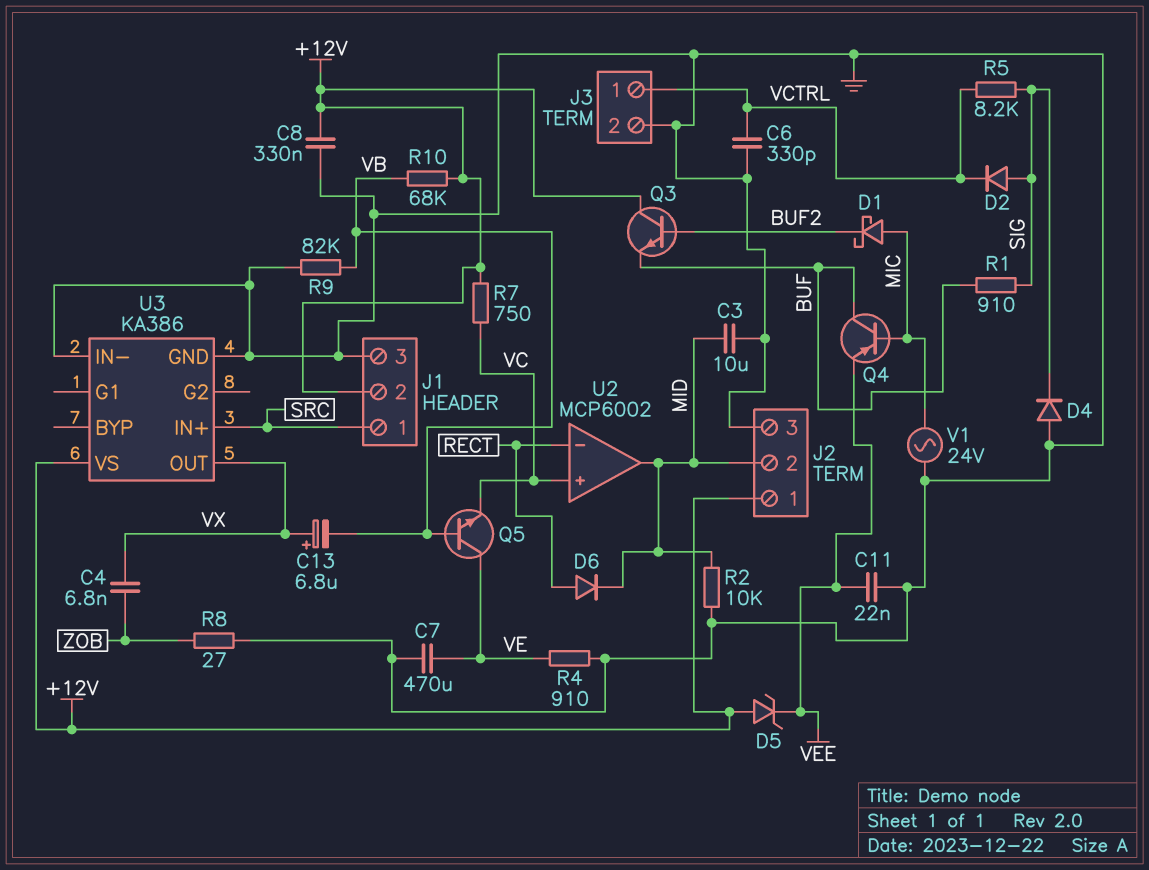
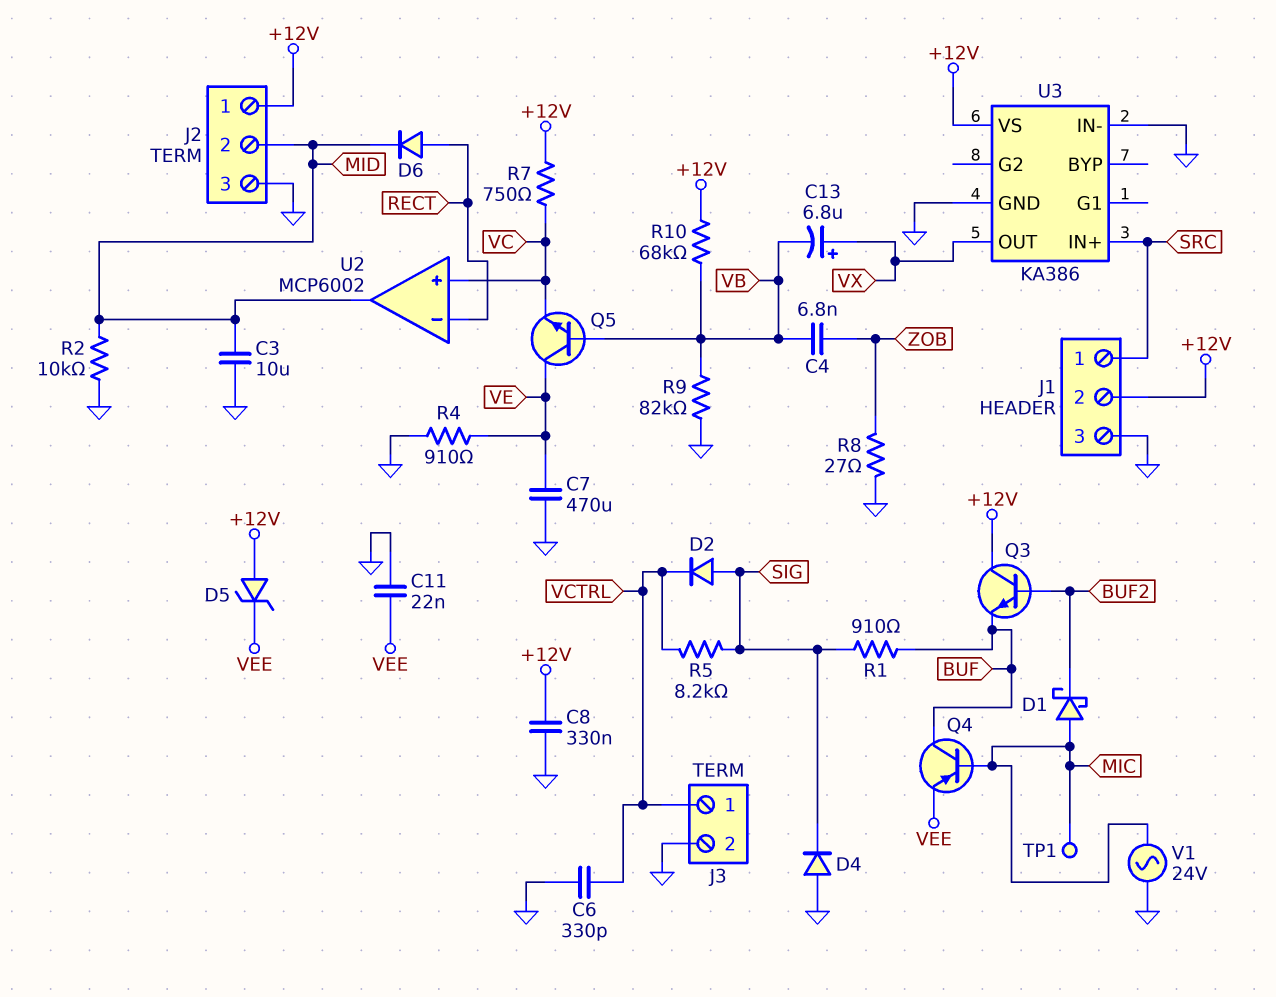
C4: 6.8nF (VX, ZOB) -> 6.8nF (VB, ZOB)
TP1: none -> test point (MIC)

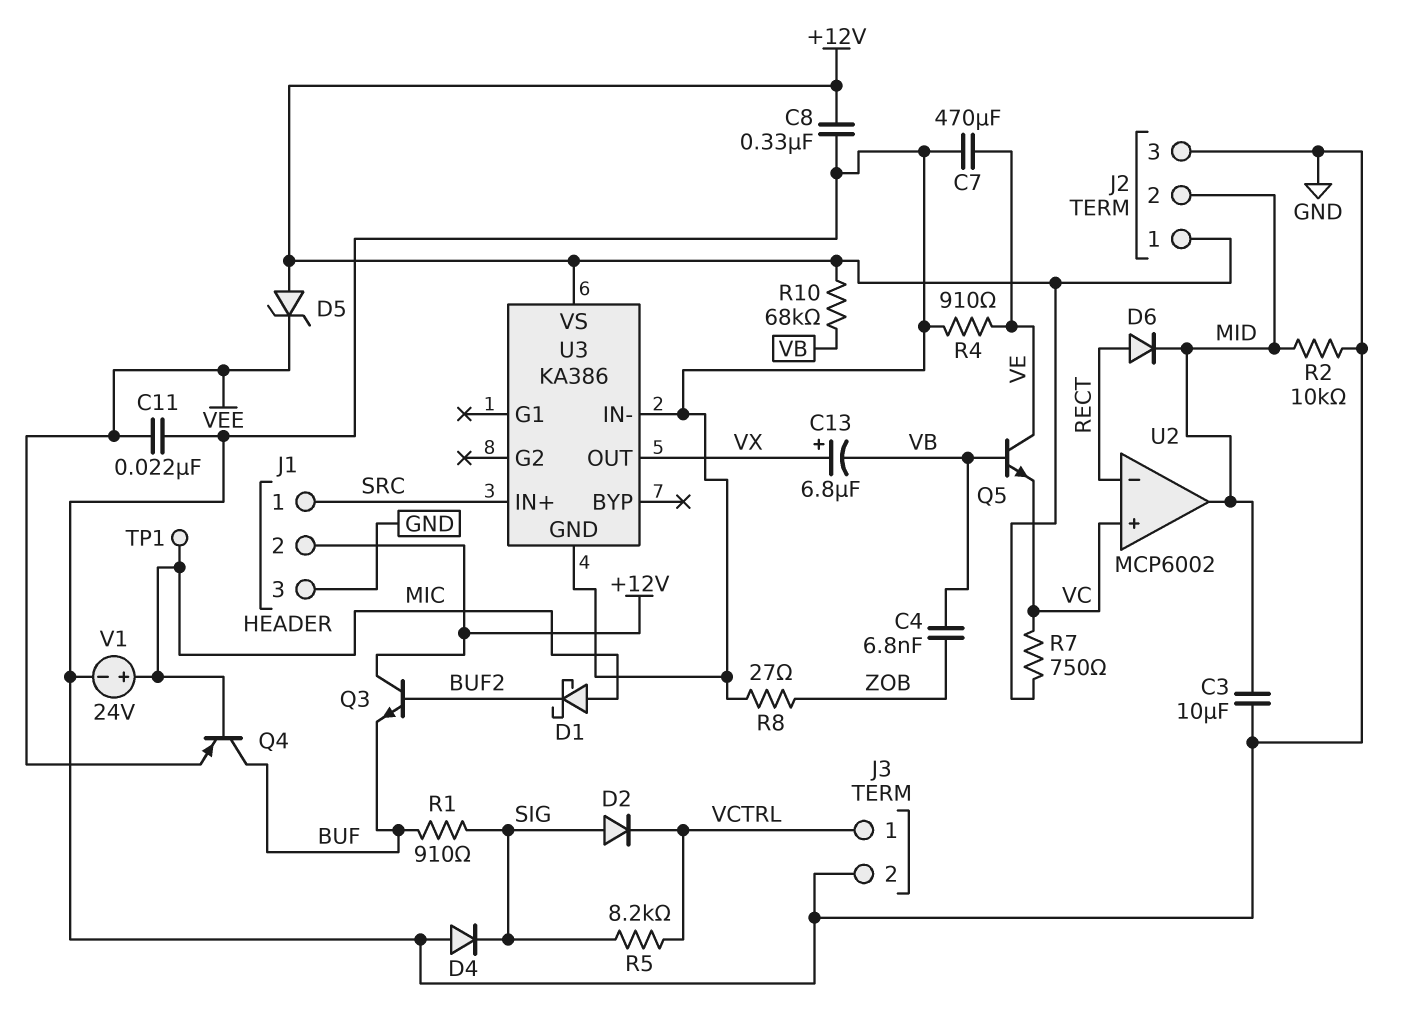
C6: 330pF (GND, VCTRL) -> none
R9: 82k (GND, VB) -> none
V1: AC 24V (GND, MIC) -> 24V (plus MIC, minus GND)

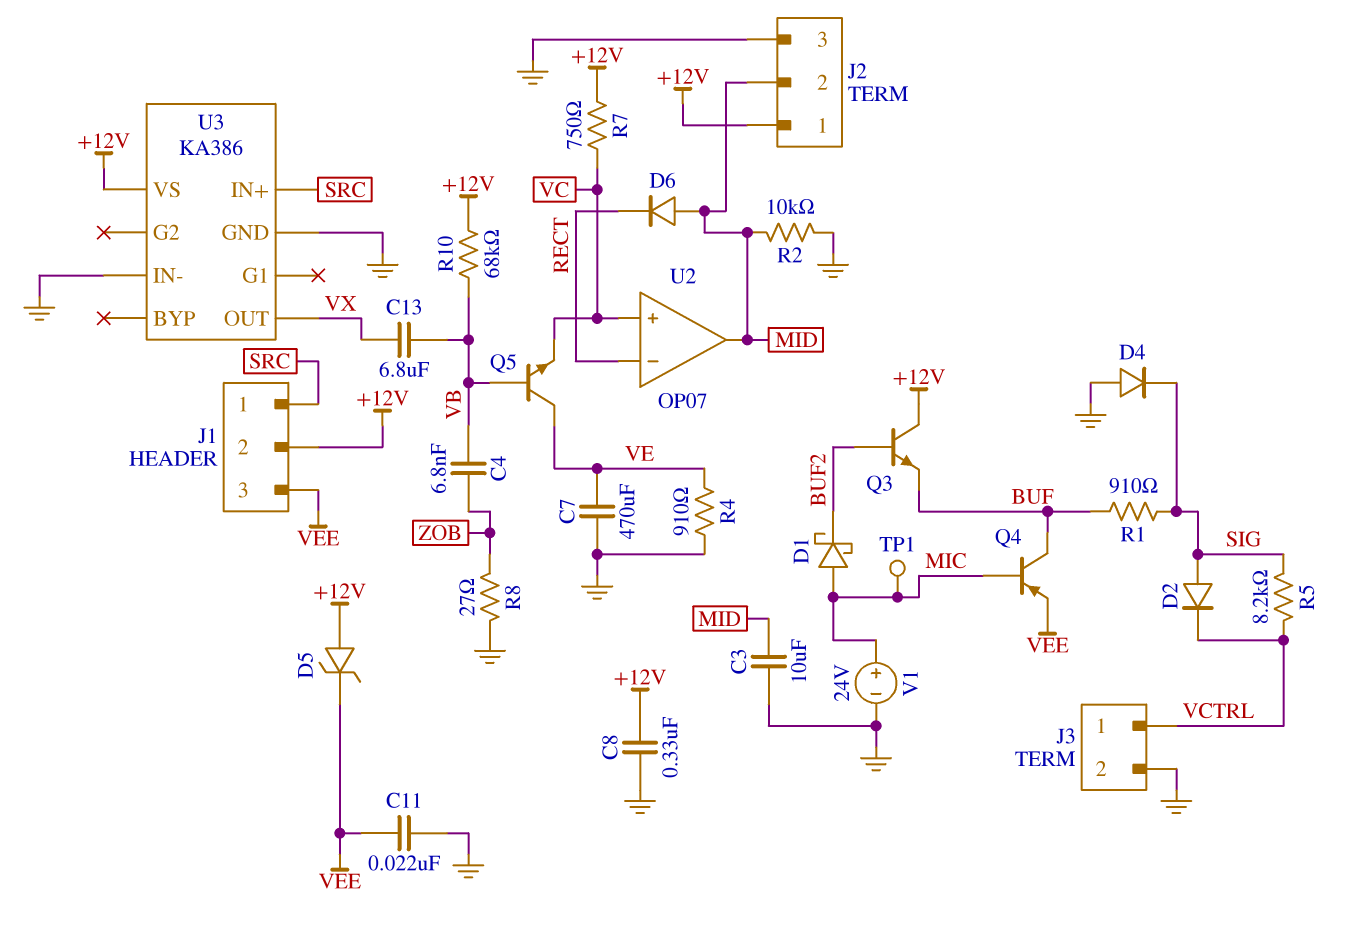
C13: 6.8uF (plus VX, minus VB) -> 6.8uF (VB, VX)
D6: diode (A RECT, K MID) -> diode (A MID, K RECT)
J1 pin 3: GND -> VEE
U2: MCP6002 -> OP07

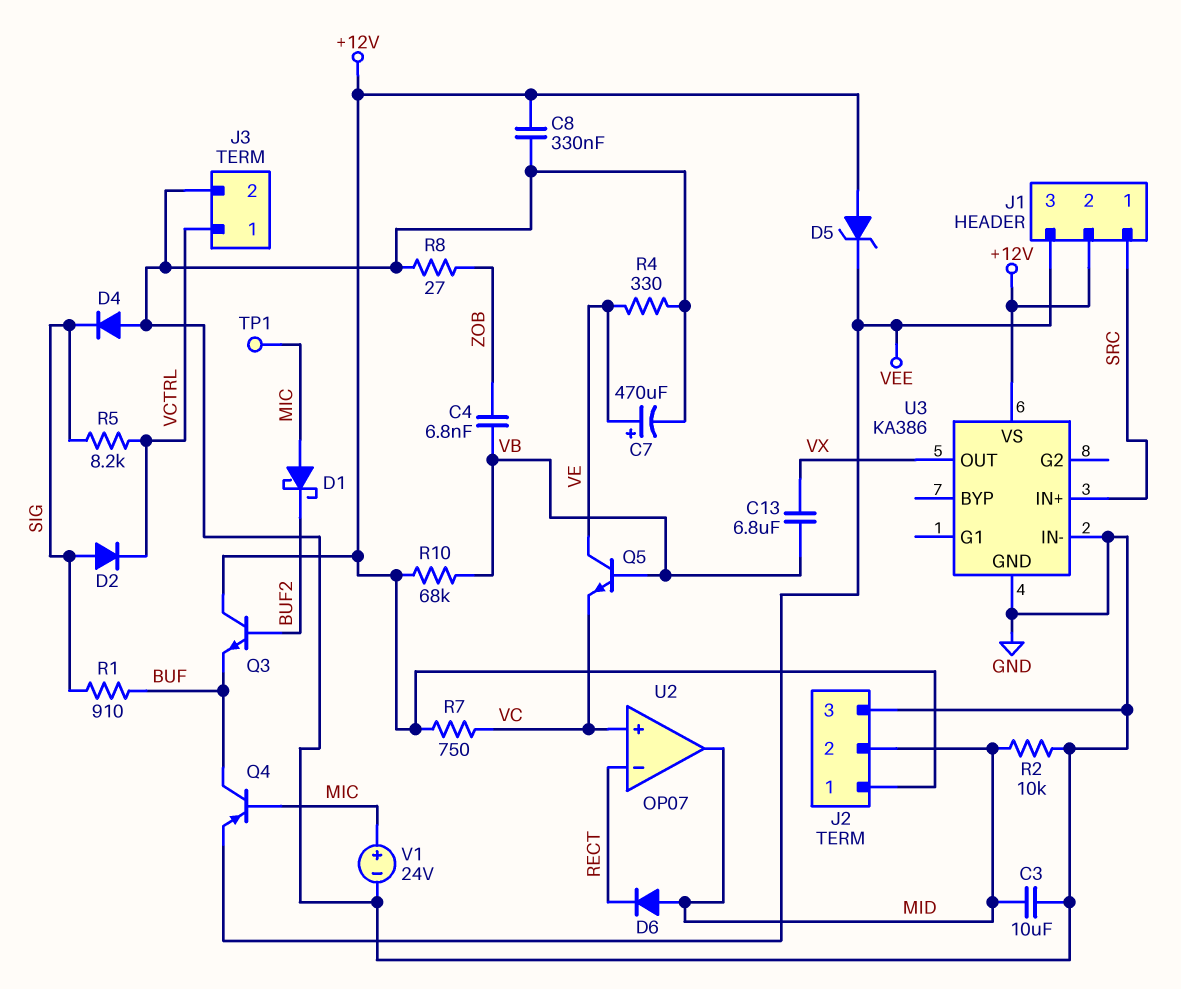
C7: 470uF (GND, VE) -> 470uF (plus VE, minus GND)
C11: 22nF (GND, VEE) -> none
R4: 910 (GND, VE) -> 330 (GND, VE)

